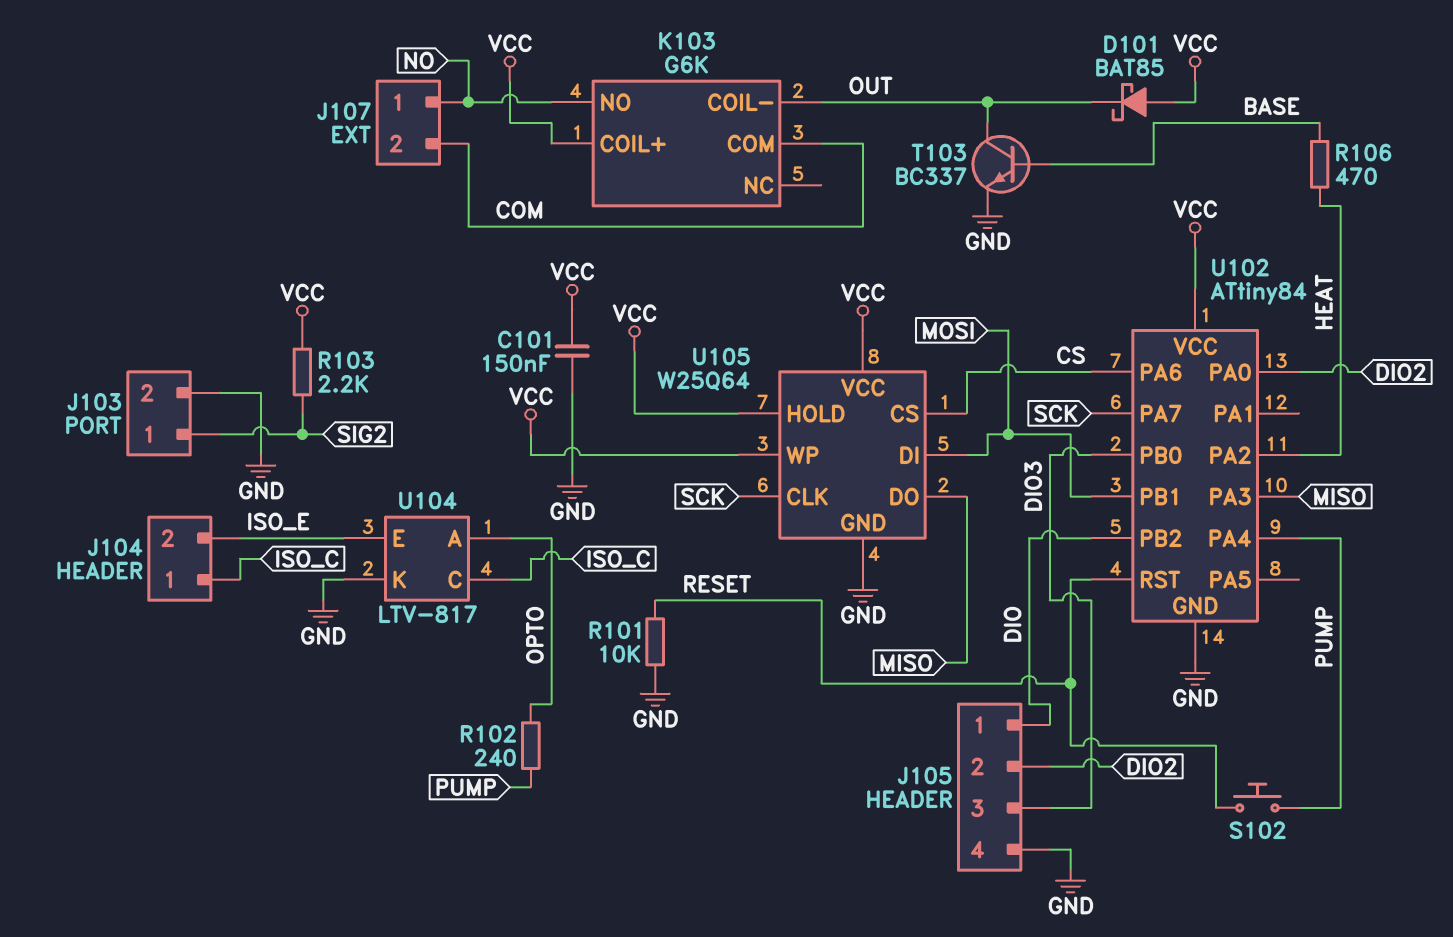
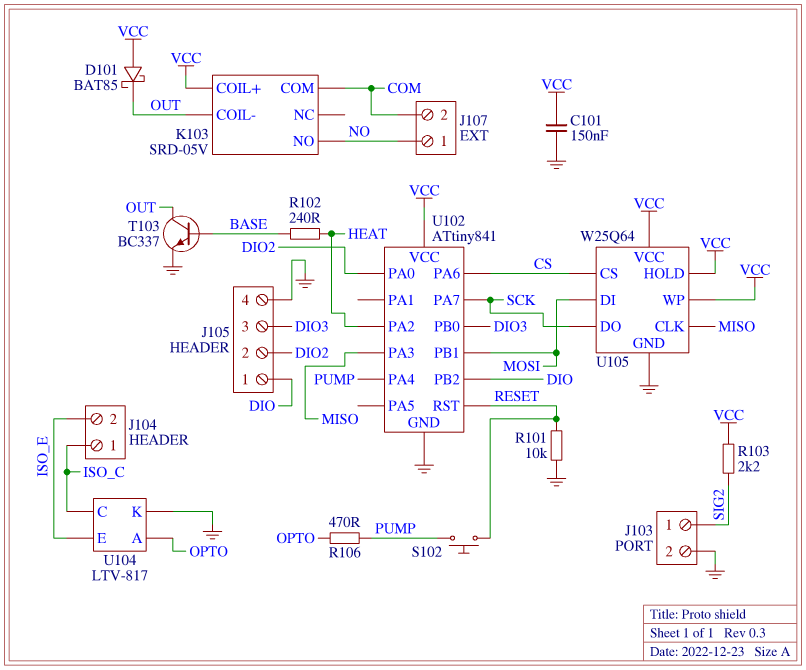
K103: G6K -> SRD-05V
R102: 240 (OPTO, PUMP) -> 240 (BASE, HEAT)
R106: 470 (BASE, HEAT) -> 470 (OPTO, PUMP)
U102: ATtiny84 -> ATtiny841
U105 pin CLK: SCK -> MISO
U105 pin DO: MISO -> SCK

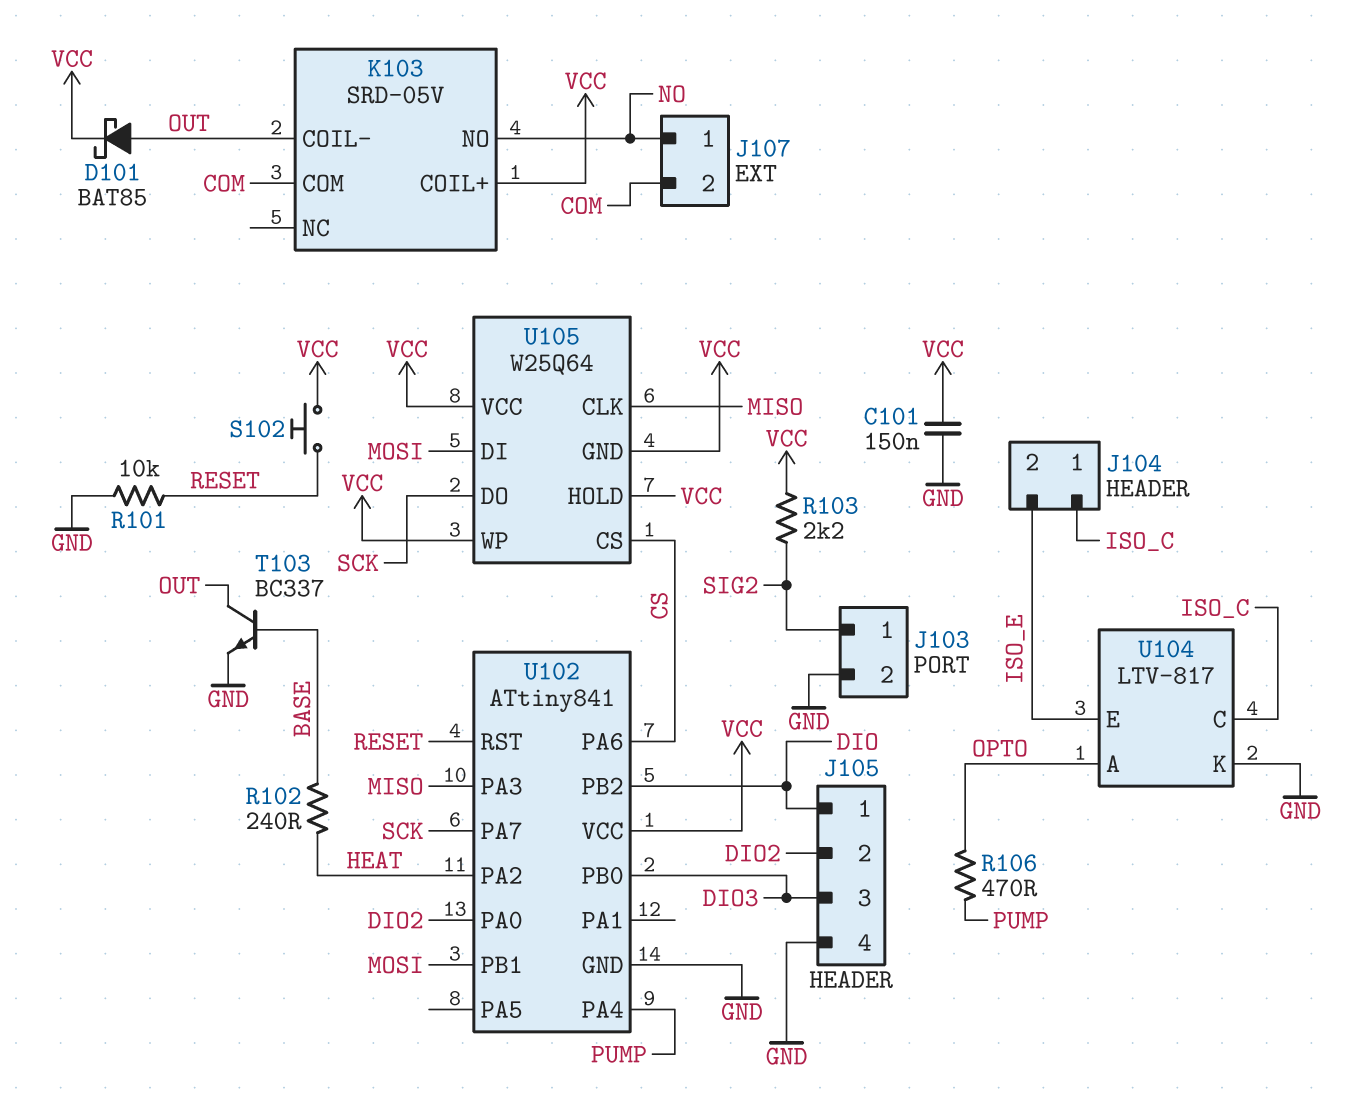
D101: schottky BAT85 (A VCC, K OUT) -> schottky BAT85 (A OUT, K VCC)
S102: button (PUMP, RESET) -> button (RESET, VCC)
U105 pin GND: GND -> VCC

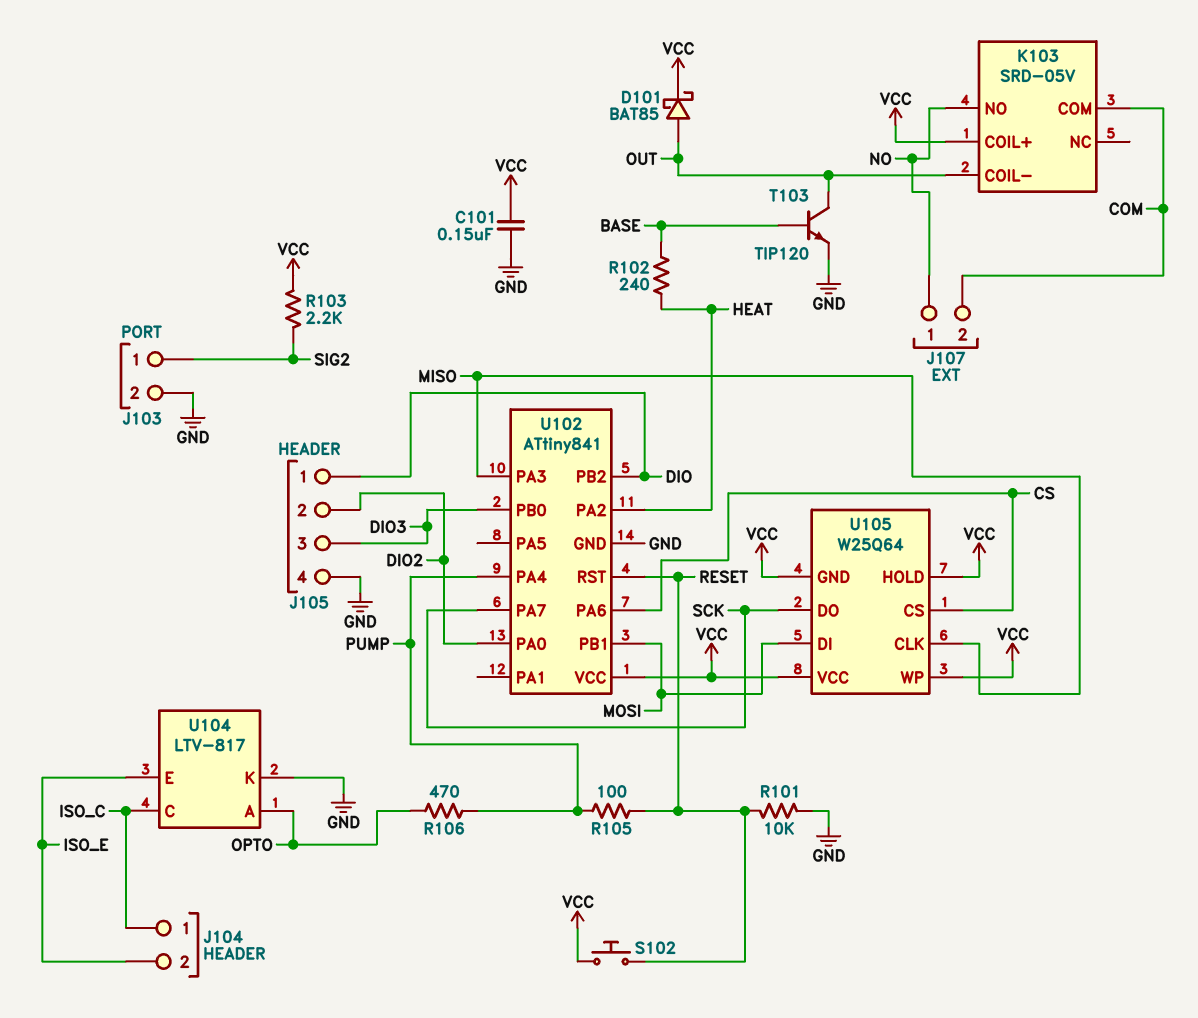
R105: none -> 100 (PUMP, RESET)
T103: NPN BC337 (B BASE, C OUT, E GND) -> NPN TIP120 (B BASE, C OUT, E GND)

